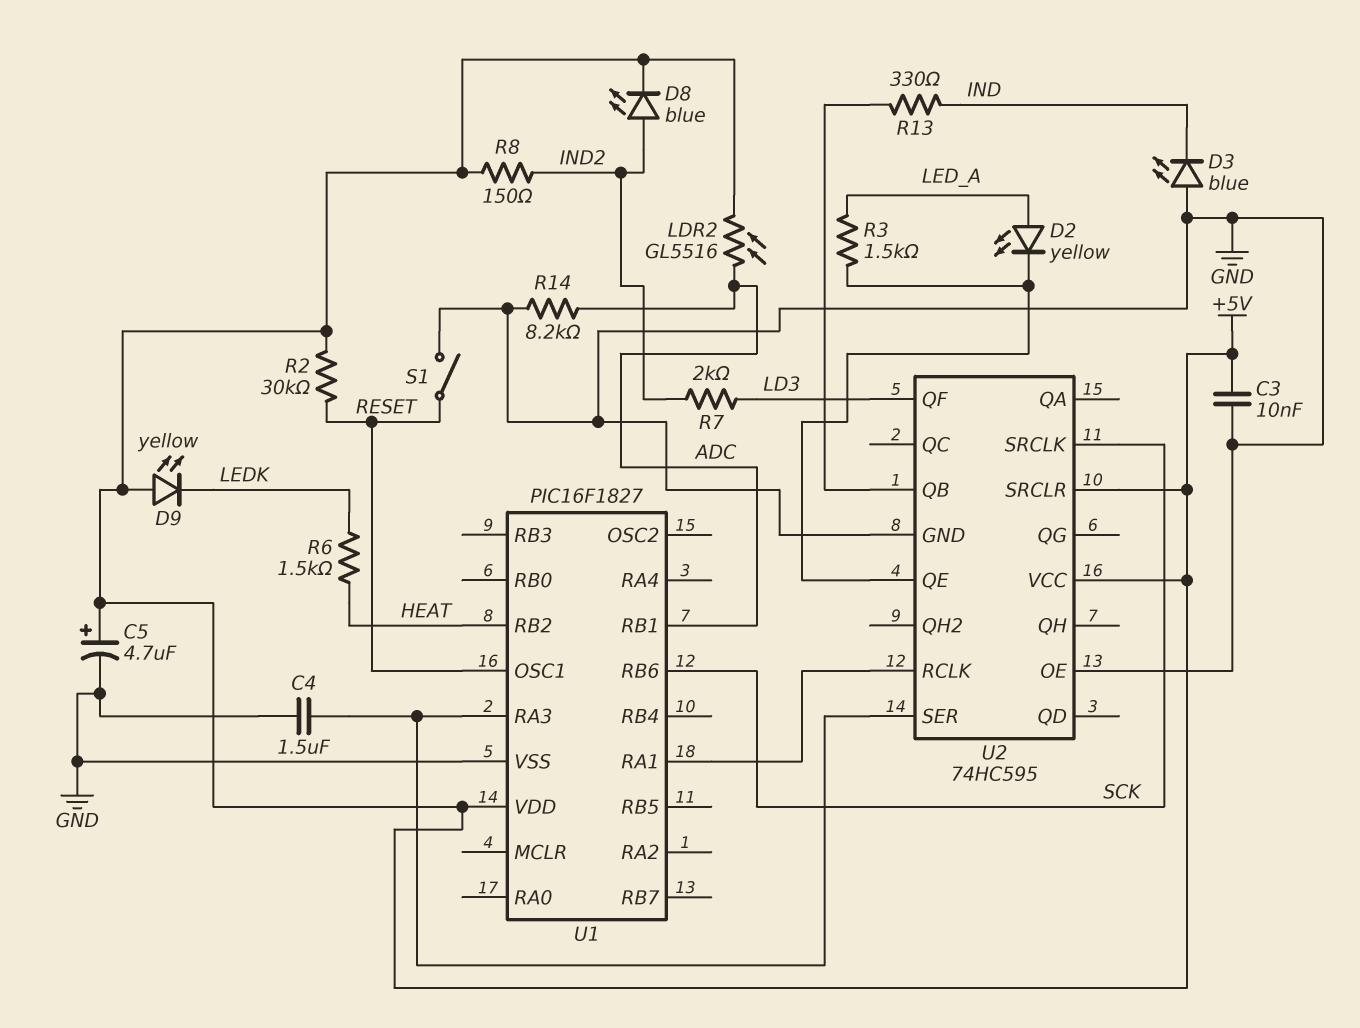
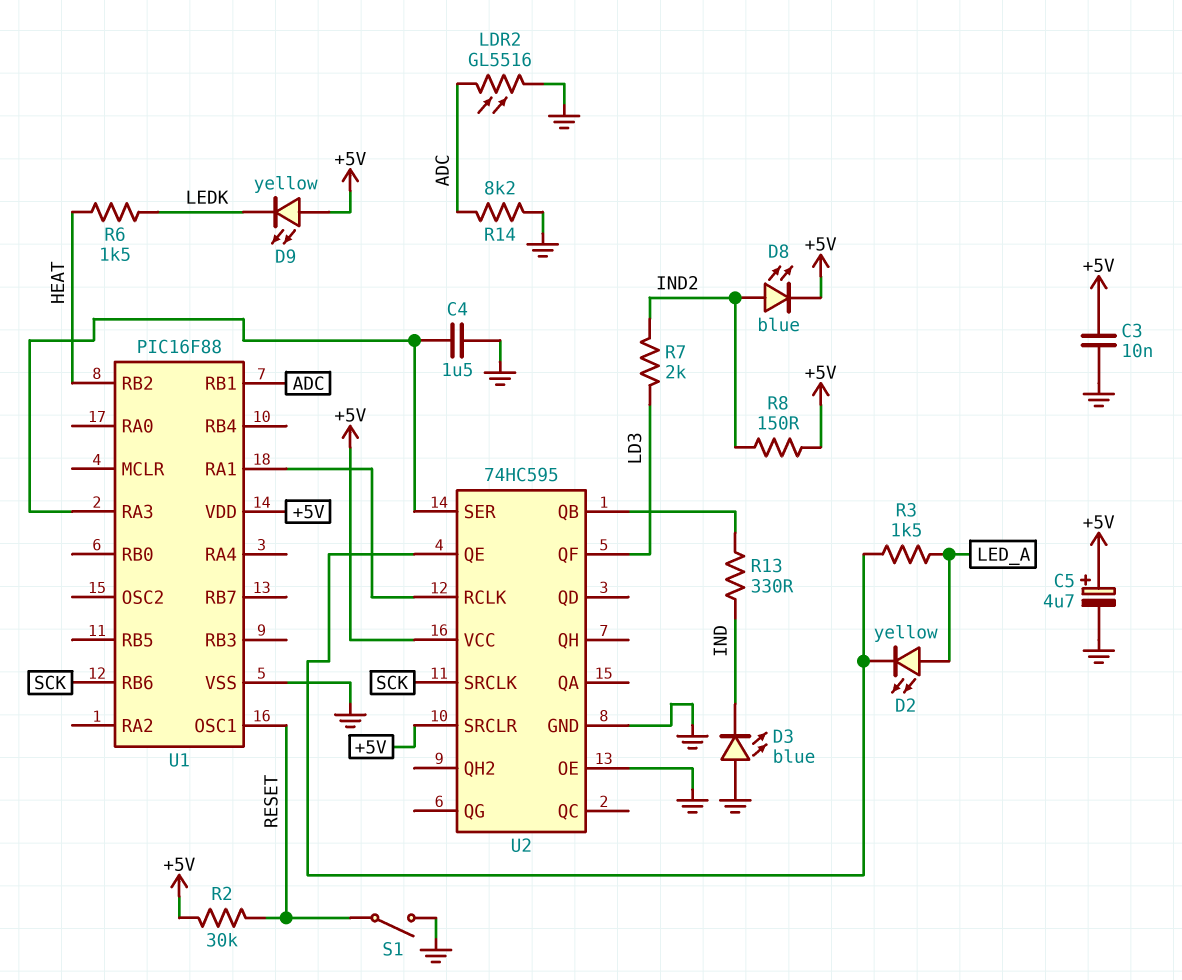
LDR2: GL5516 (+5V, ADC) -> GL5516 (ADC, GND)
U1: PIC16F1827 -> PIC16F88

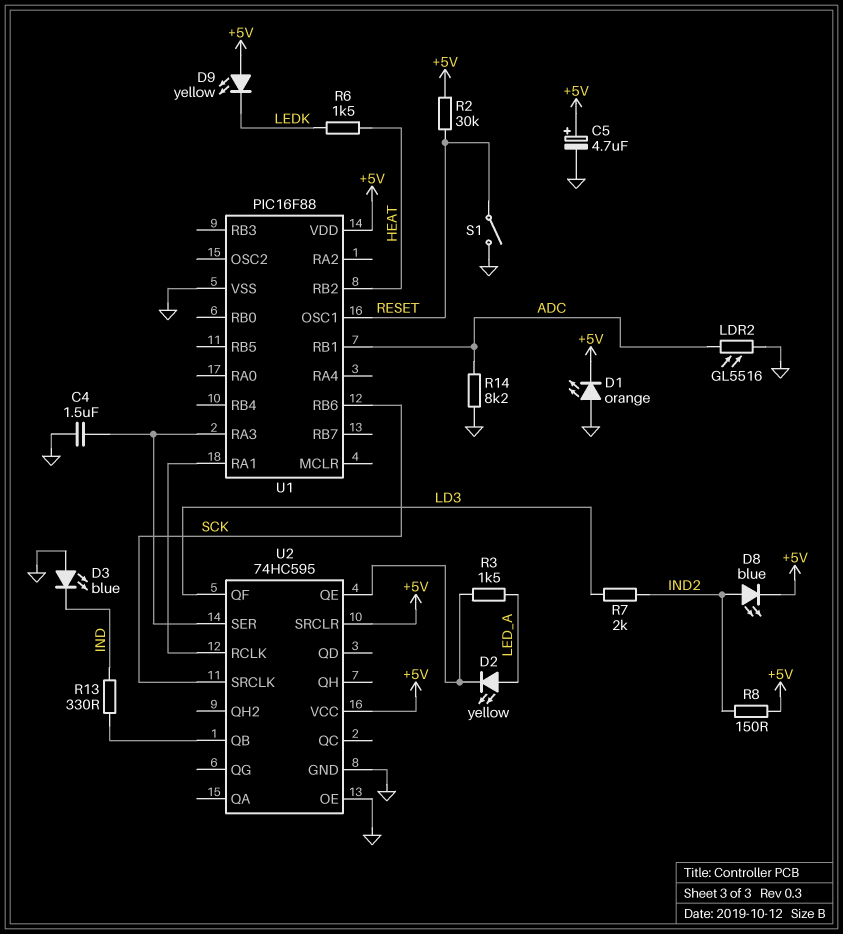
C3: 10nF (+5V, GND) -> none
D1: none -> LED orange (A GND, K +5V)

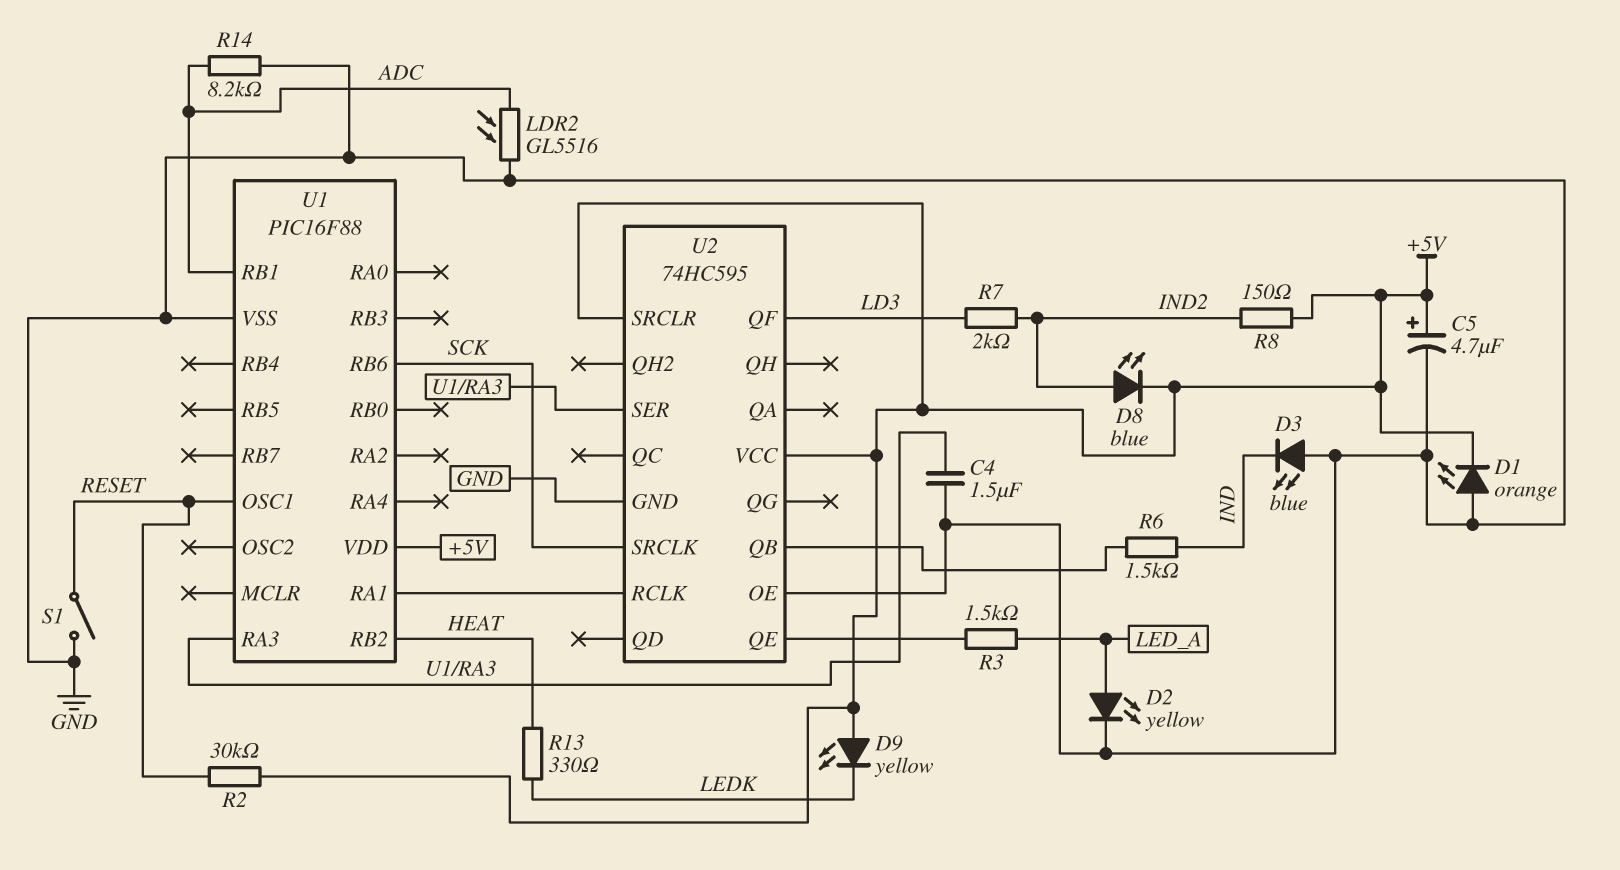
D2: LED yellow (A LED_A, K U2/QE) -> LED yellow (A LED_A, K GND)
R6: 1.5k (HEAT, LEDK) -> 1.5k (IND, U2/QB)
R13: 330 (IND, U2/QB) -> 330 (HEAT, LEDK)

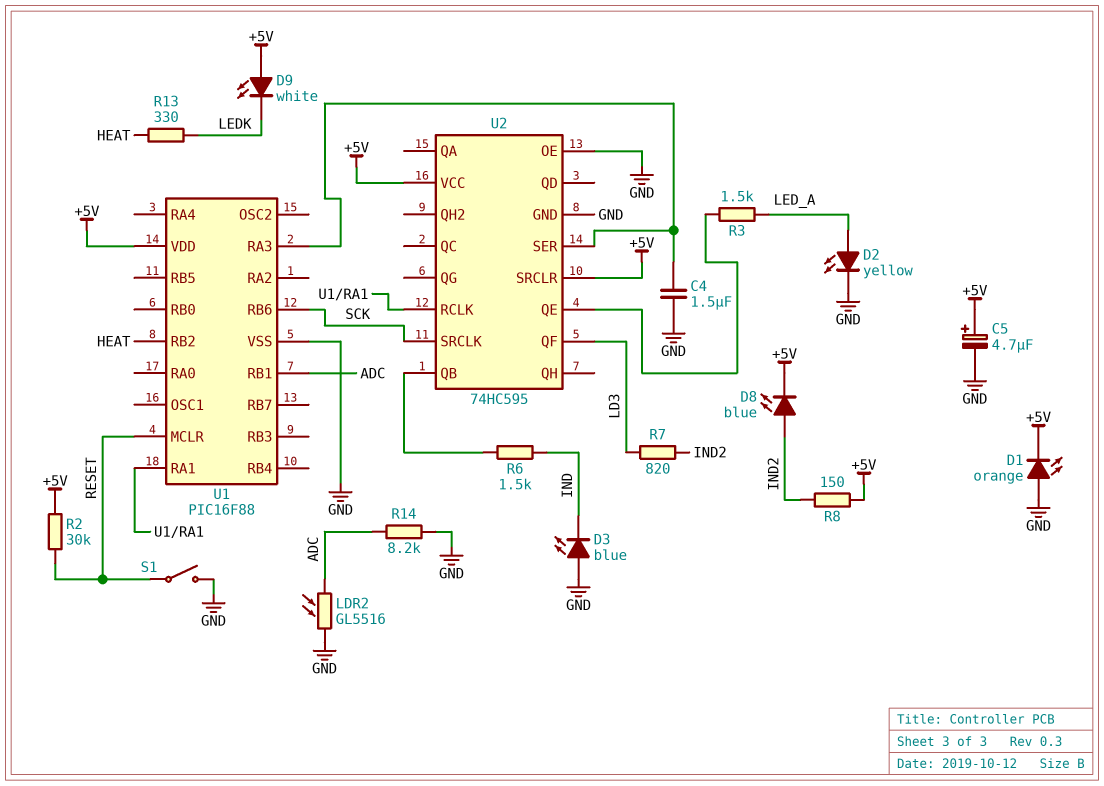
D9: LED yellow (A +5V, K LEDK) -> LED white (A +5V, K LEDK)
R7: 2k (IND2, LD3) -> 820 (IND2, LD3)
U1 pin MCLR: none -> RESET
U1 pin OSC1: RESET -> none

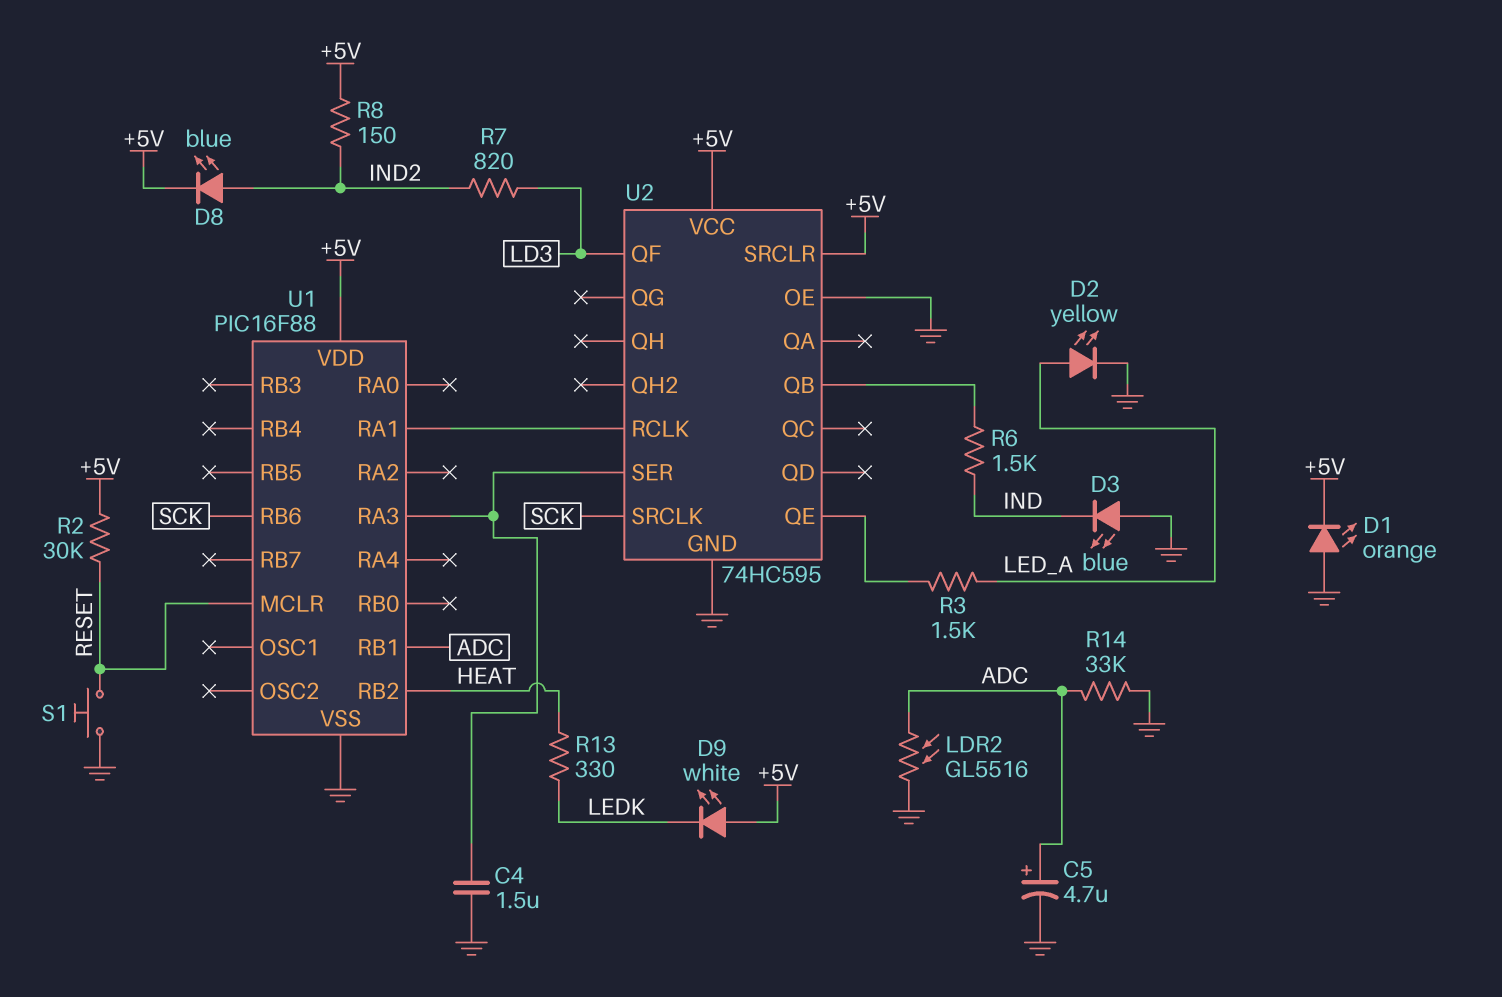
C5: 4.7uF (plus +5V, minus GND) -> 4.7uF (plus ADC, minus GND)
R14: 8.2k (ADC, GND) -> 33k (ADC, GND)
S1: switch (GND, RESET) -> button (GND, RESET)

